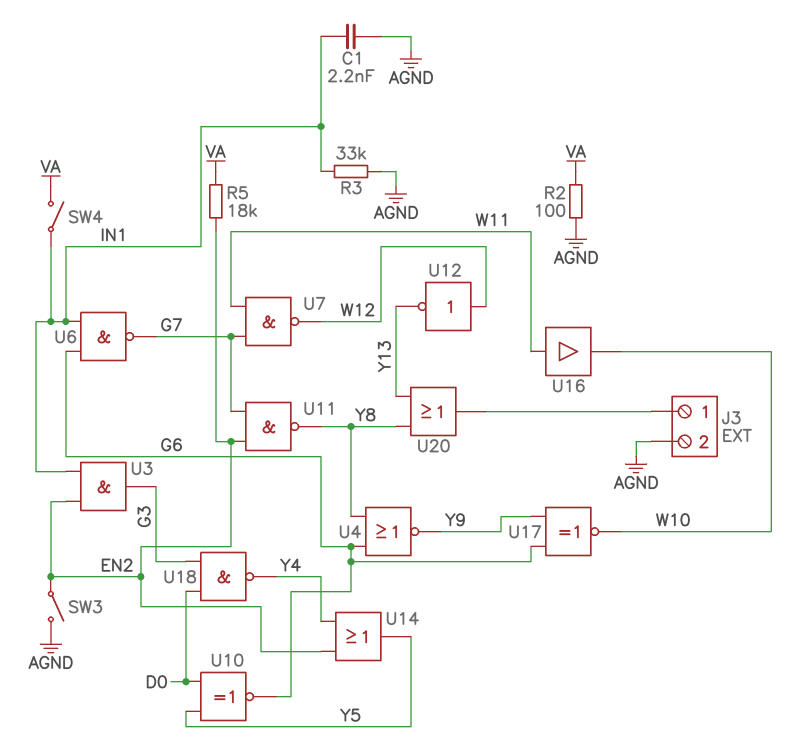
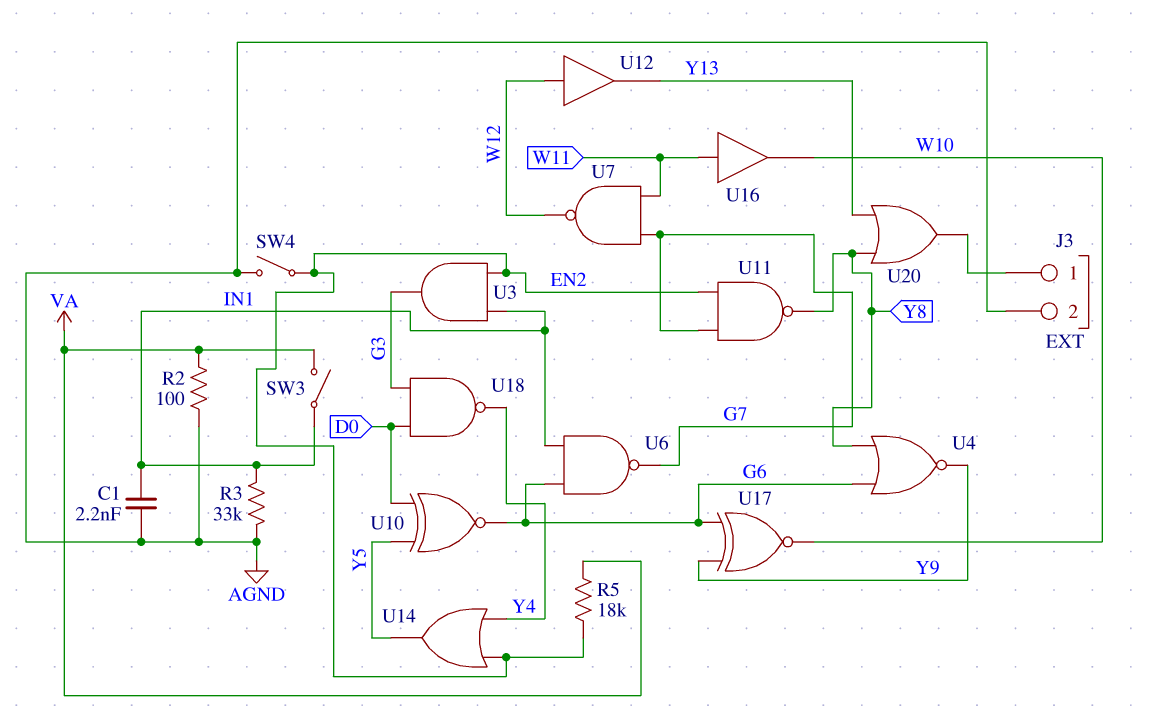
SW3: switch (AGND, EN2) -> switch (IN1, VA)
SW4: switch (IN1, VA) -> switch (AGND, EN2)
U12: NOT (in W12, out Y13) -> buffer (in W12, out Y13)

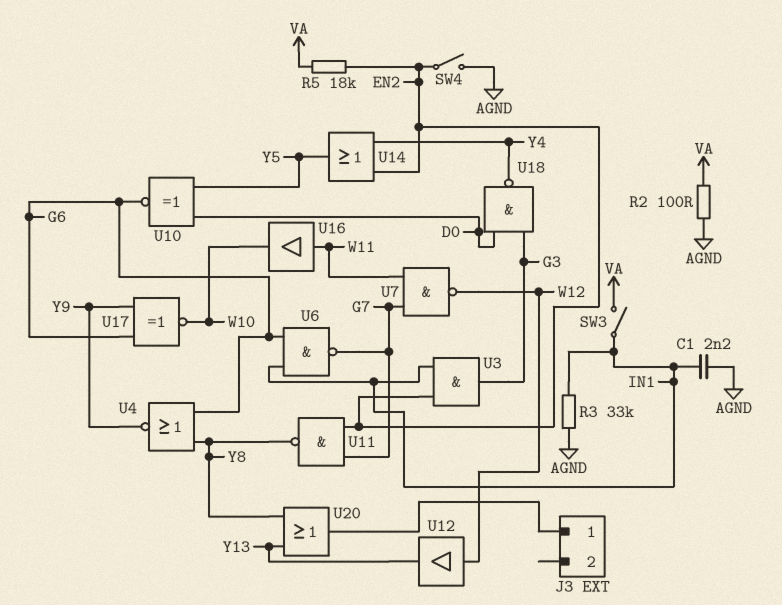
J3 pin 2: AGND -> none

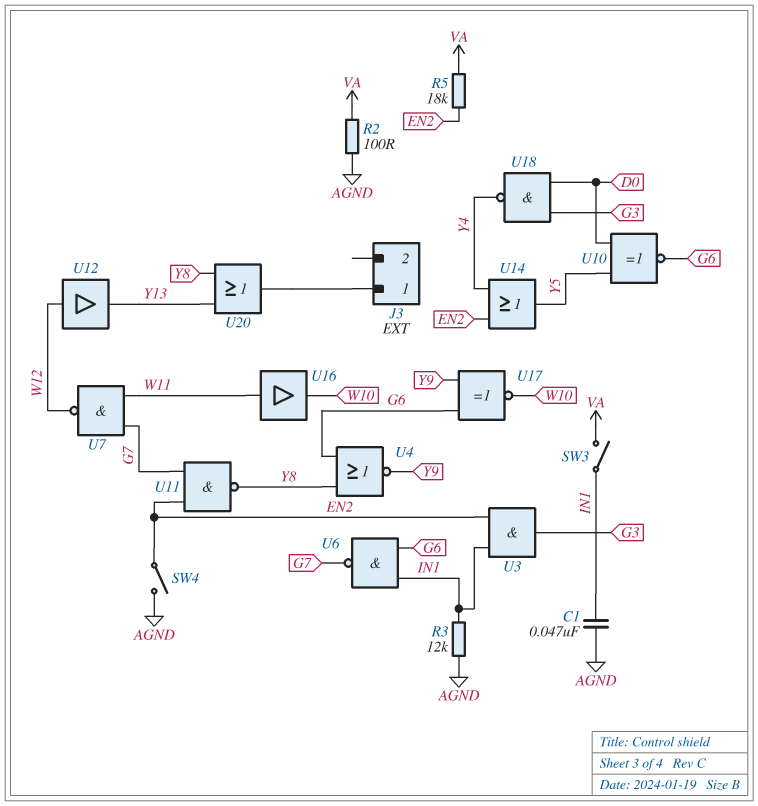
C1: 2.2nF (AGND, IN1) -> 47nF (AGND, IN1)
R3: 33k (AGND, IN1) -> 12k (AGND, IN1)

